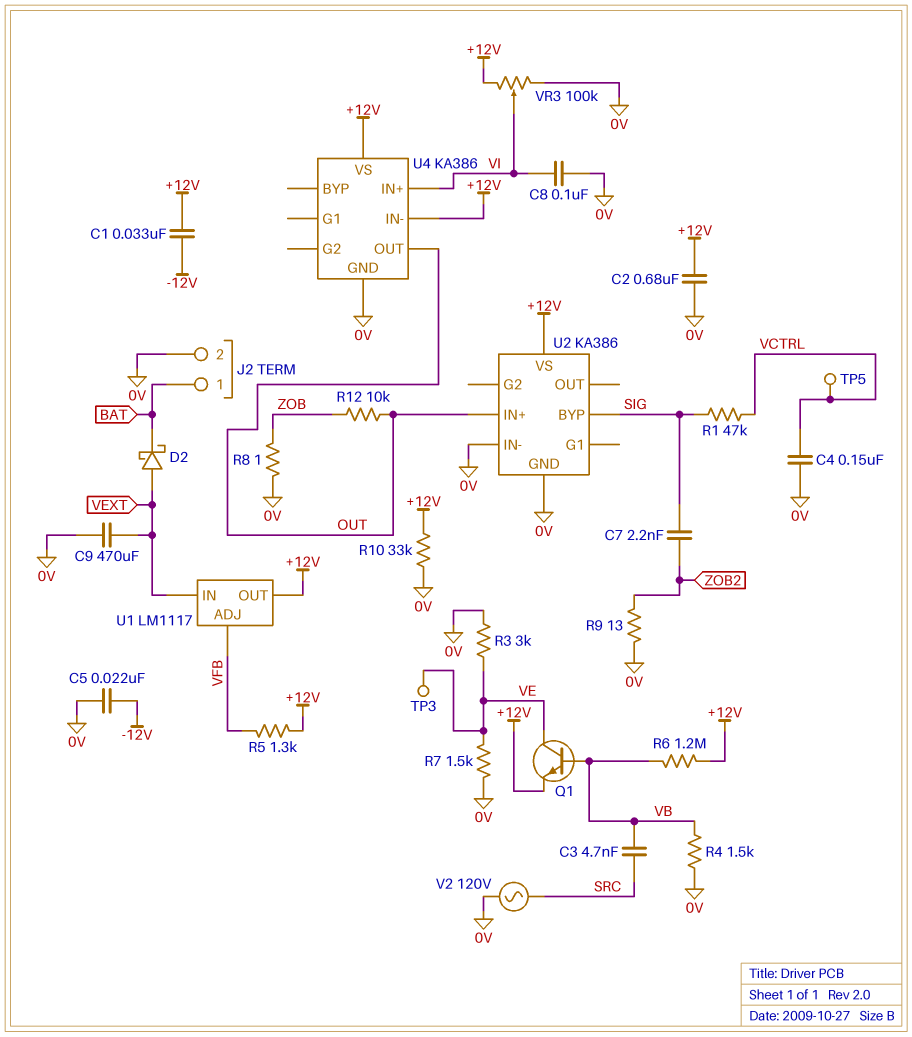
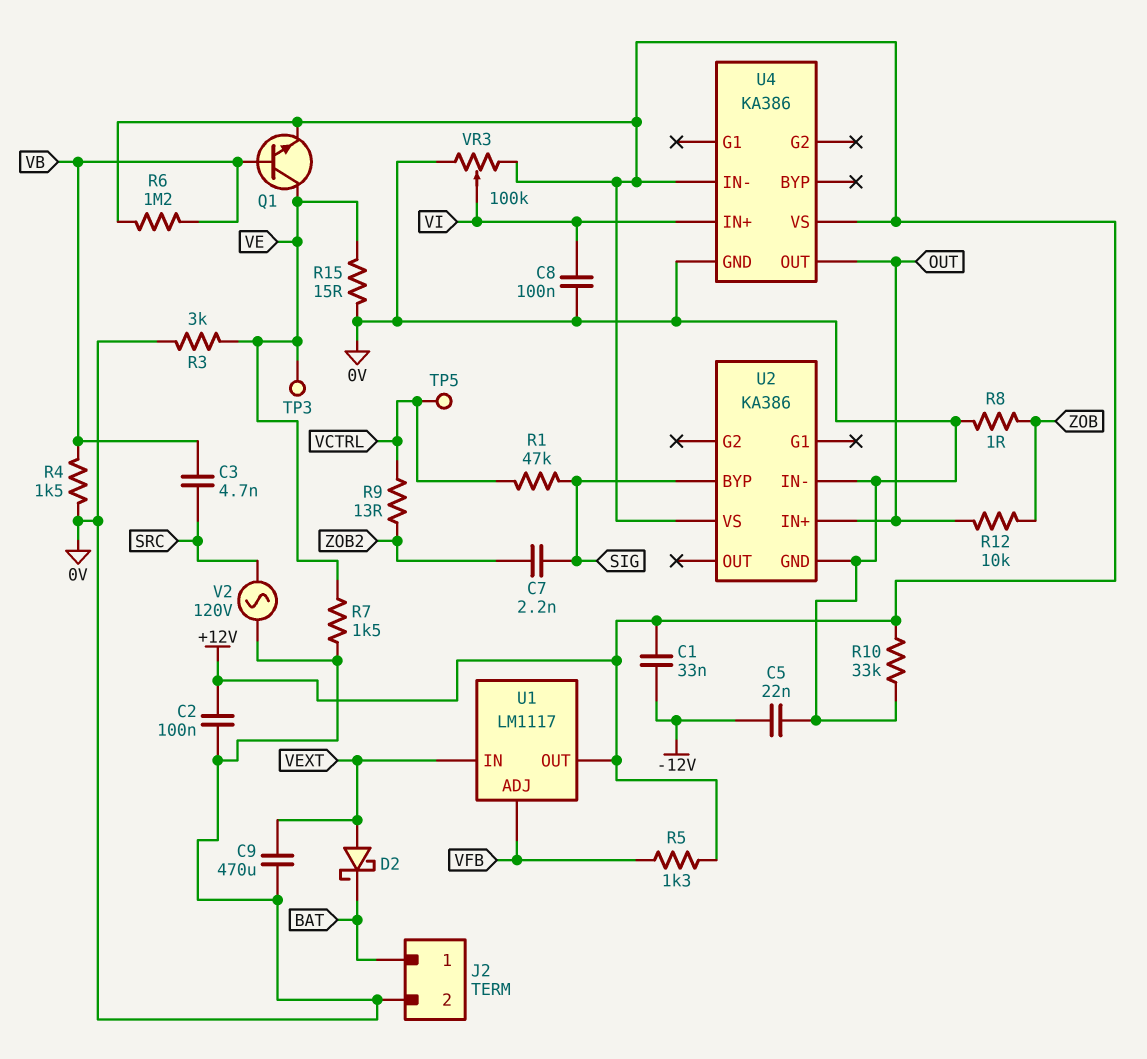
C2: 680nF (+12V, 0V) -> 100nF (+12V, 0V)
C4: 150nF (0V, VCTRL) -> none
R9: 13 (0V, ZOB2) -> 13 (VCTRL, ZOB2)
R15: none -> 15 (0V, VE)

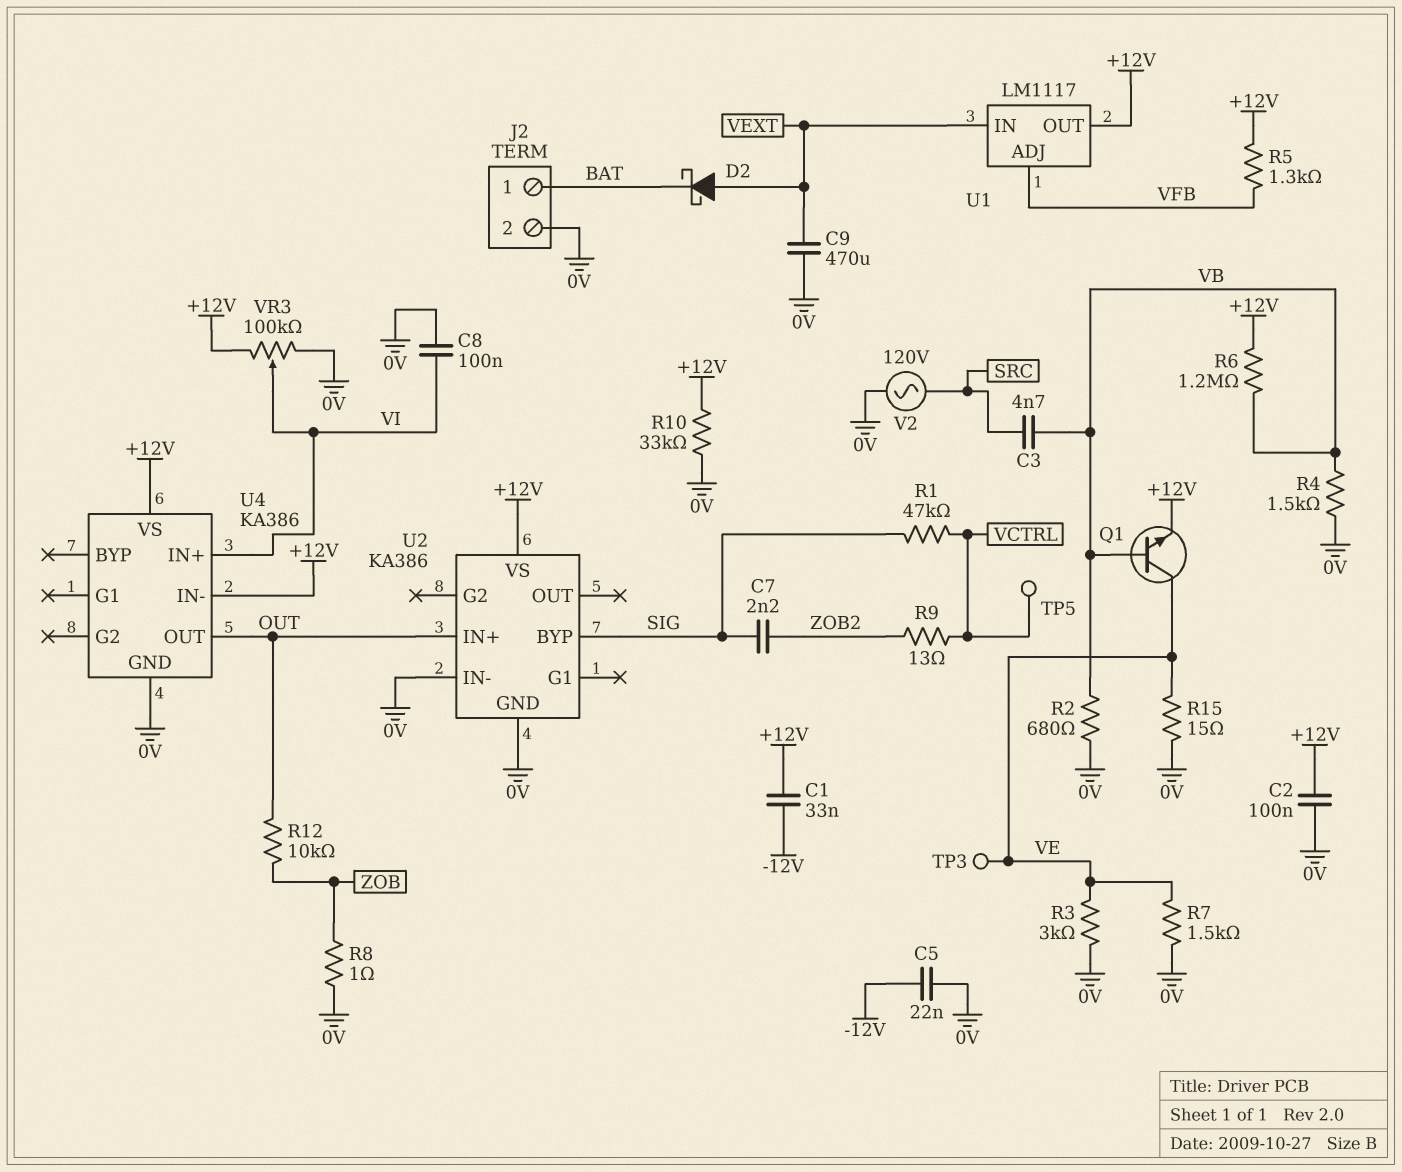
R2: none -> 680 (0V, VB)

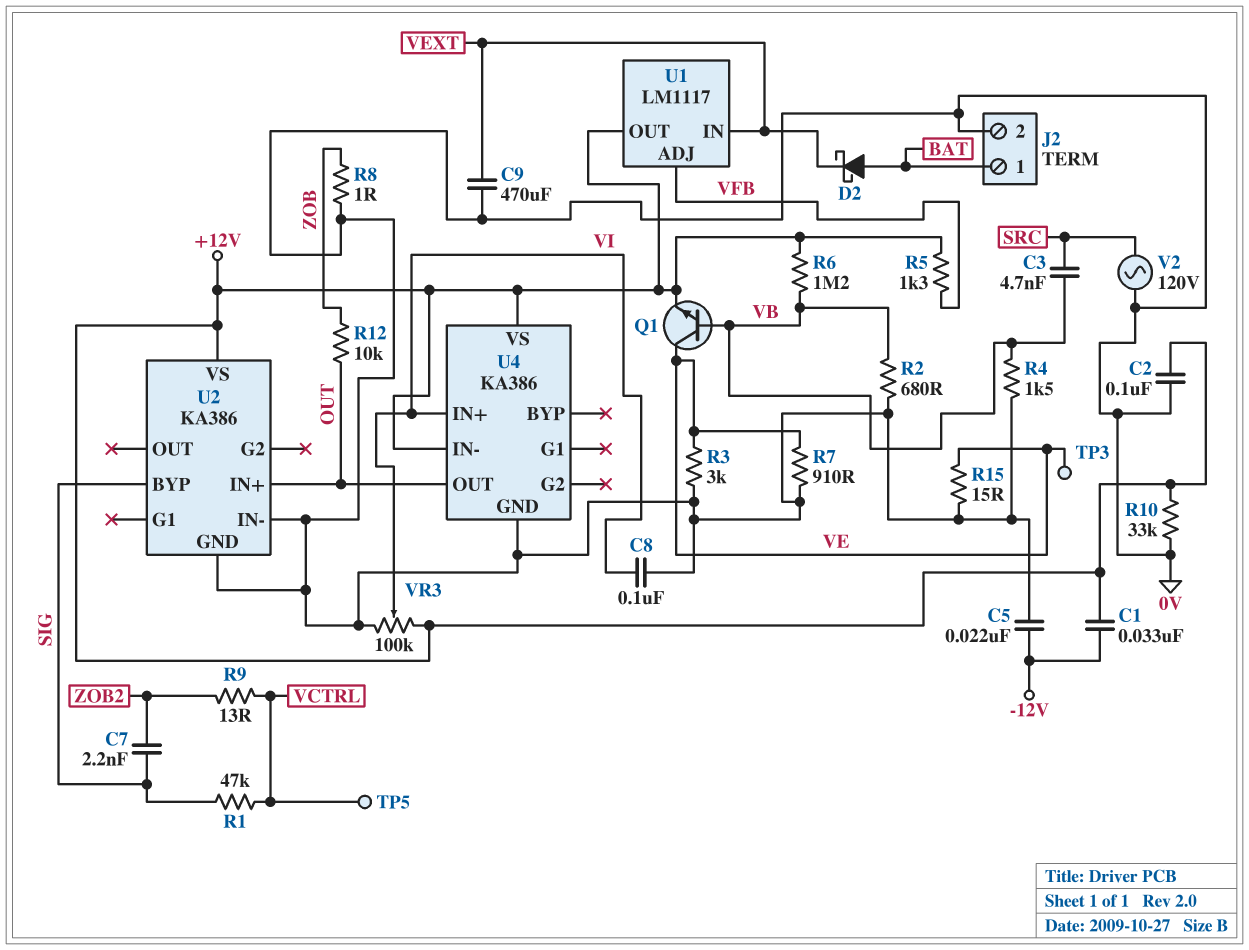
D2: schottky (A VEXT, K BAT) -> schottky (A BAT, K VEXT)
R7: 1.5k (0V, VE) -> 910 (0V, VE)

